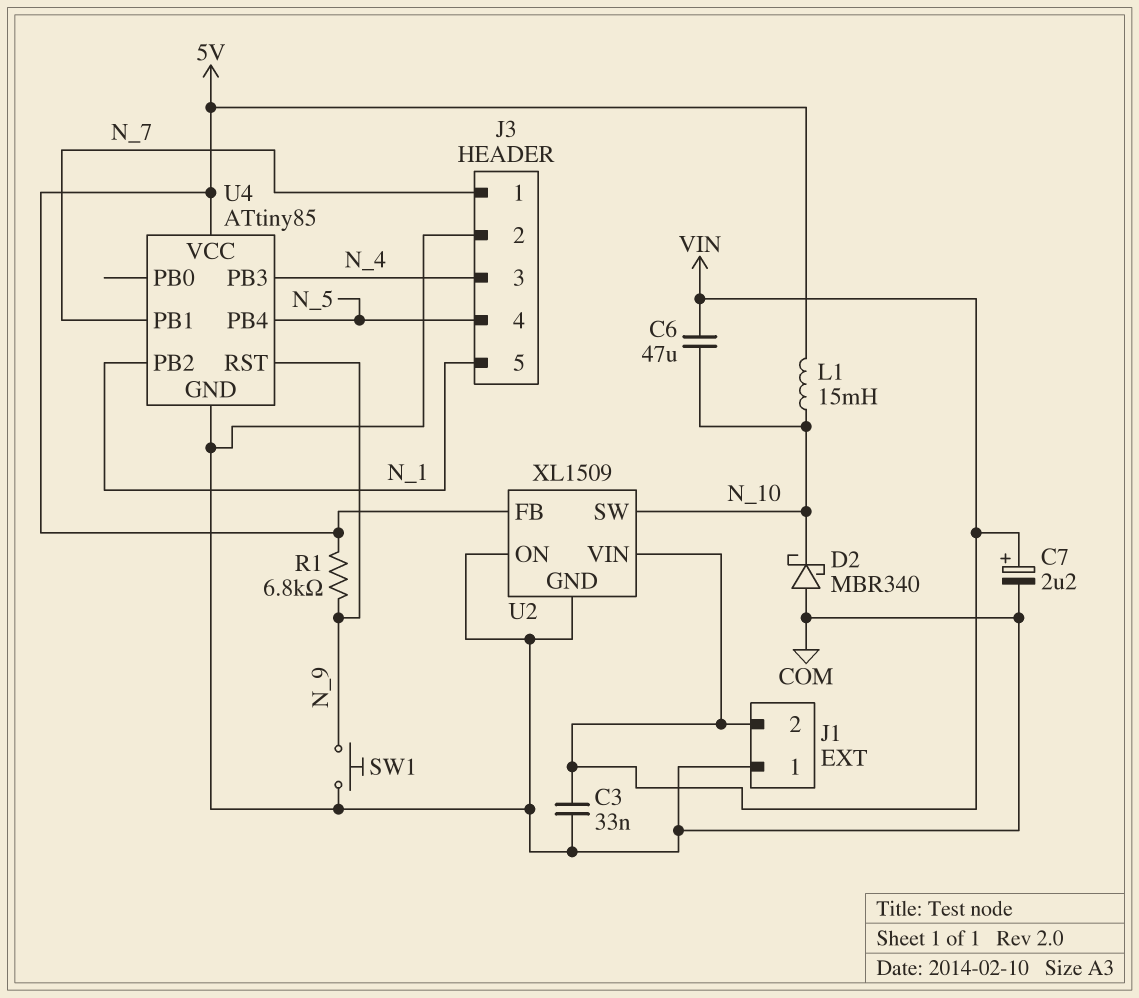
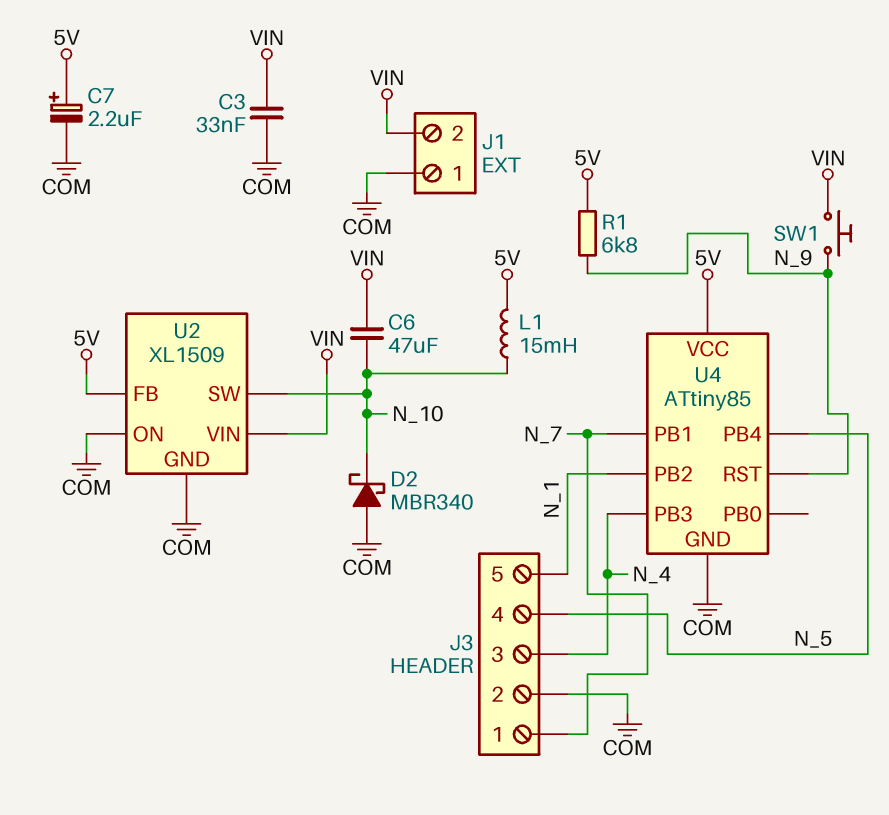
C7: 2.2uF (plus VIN, minus COM) -> 2.2uF (plus 5V, minus COM)
SW1: button (COM, N_9) -> button (N_9, VIN)

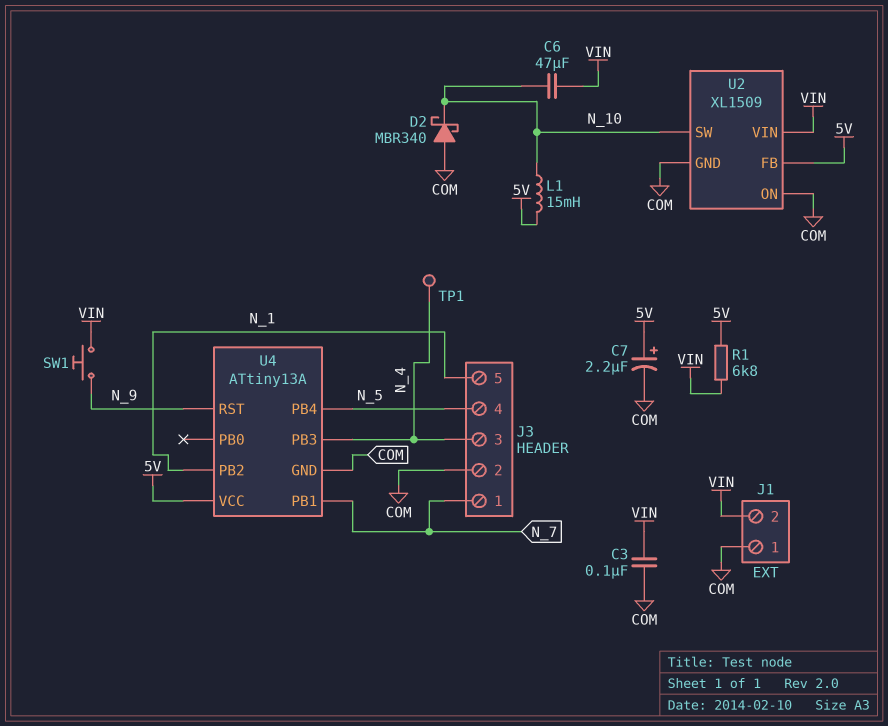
C3: 33nF (COM, VIN) -> 100nF (COM, VIN)
R1: 6.8k (5V, N_9) -> 6.8k (5V, VIN)
TP1: none -> test point (N_4)
U4: ATtiny85 -> ATtiny13A

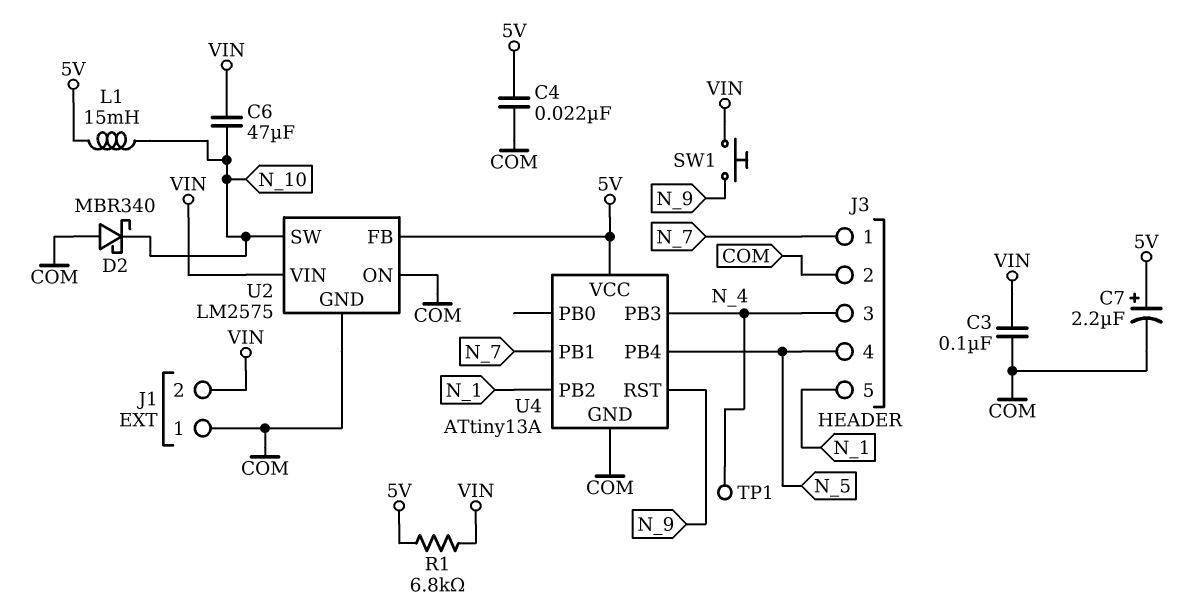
C4: none -> 22nF (5V, COM)
U2: XL1509 -> LM2575

